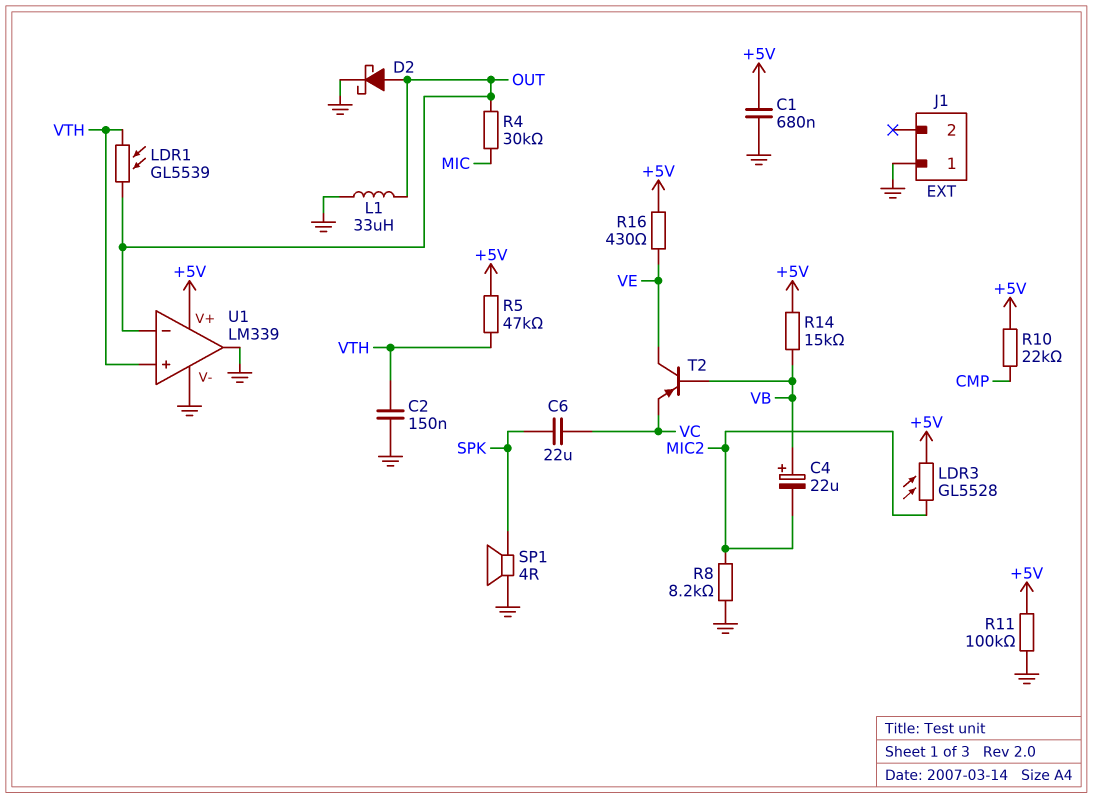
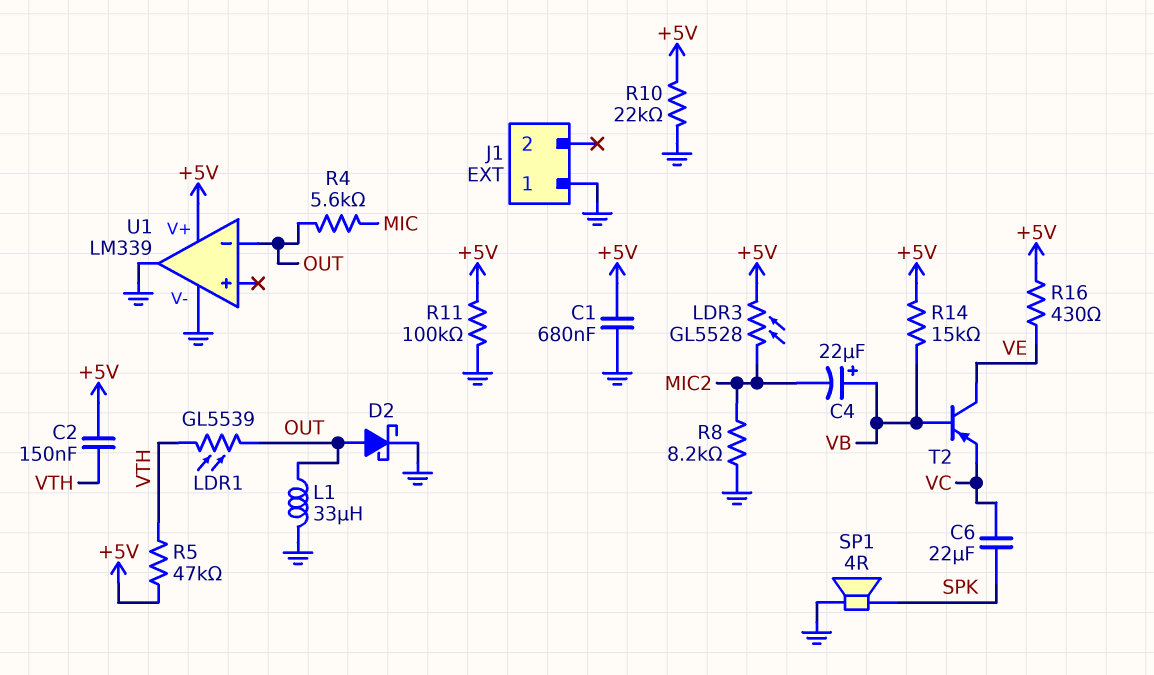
C2: 150nF (GND, VTH) -> 150nF (+5V, VTH)
R4: 30k (MIC, OUT) -> 5.6k (MIC, OUT)
R10: 22k (+5V, CMP) -> 22k (+5V, GND)
U1 pin in+: VTH -> none

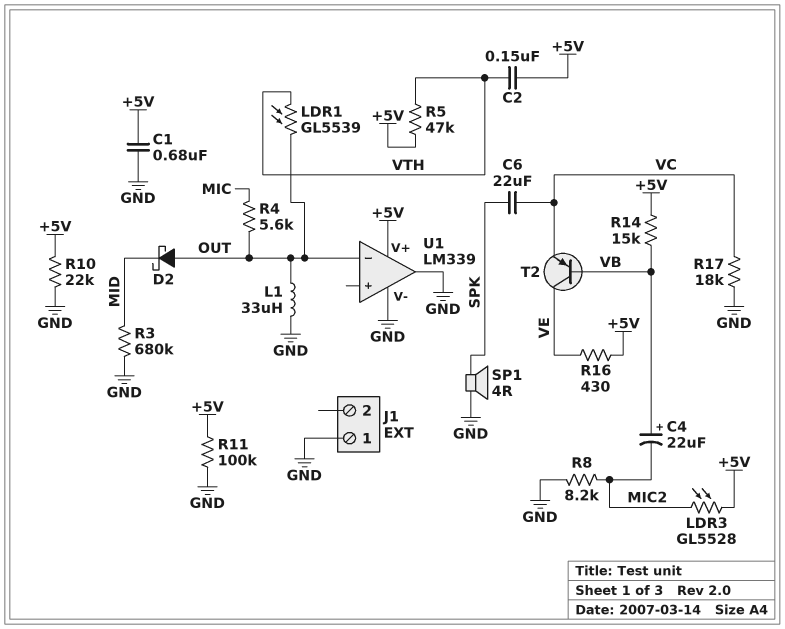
D2: schottky (A OUT, K GND) -> schottky (A OUT, K MID)
R3: none -> 680k (GND, MID)
R17: none -> 18k (GND, VC)

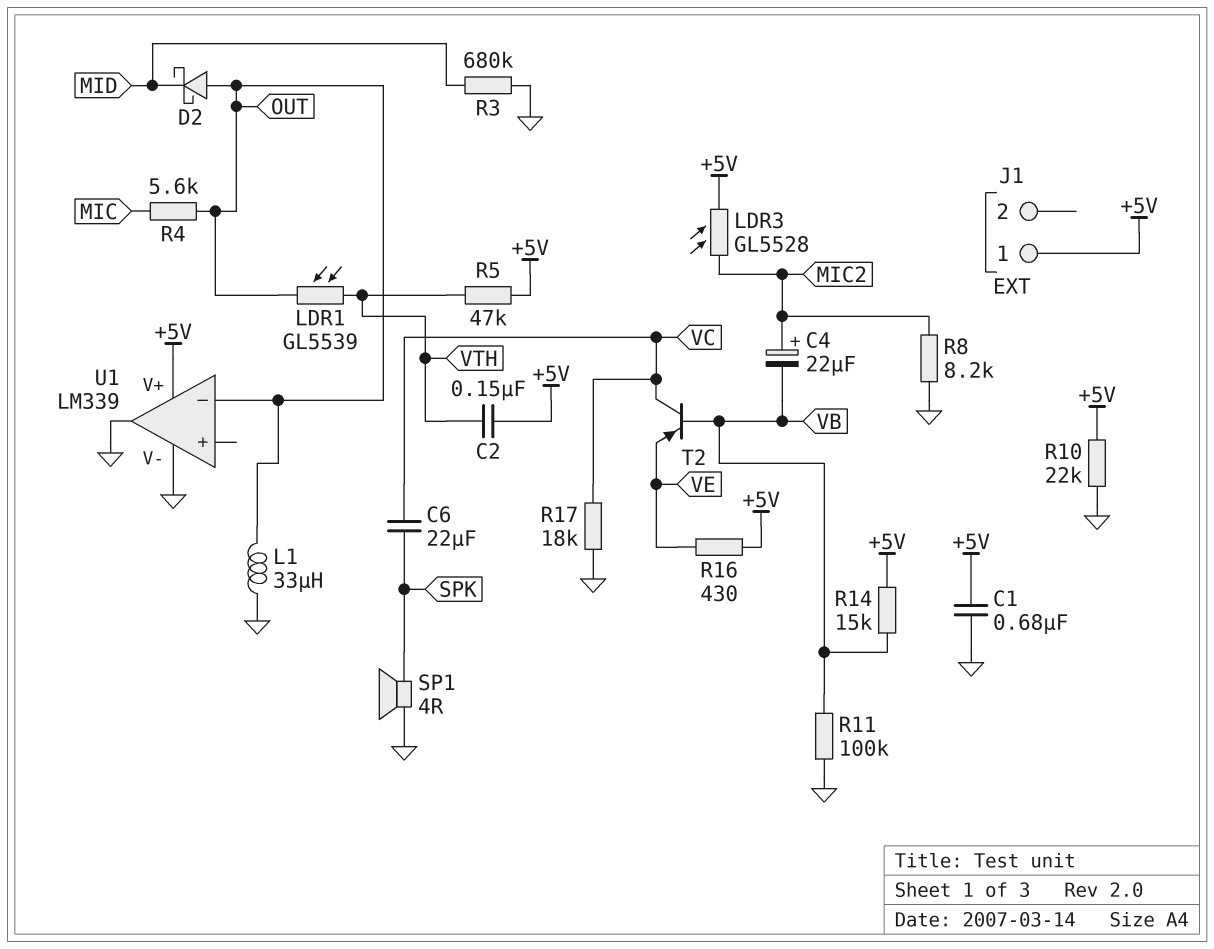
C4: 22uF (plus VB, minus MIC2) -> 22uF (plus MIC2, minus VB)
J1 pin 1: GND -> +5V
R11: 100k (+5V, GND) -> 100k (GND, VB)
T2: PNP (B VB, C VE, E VC) -> PNP (B VB, C VC, E VE)

